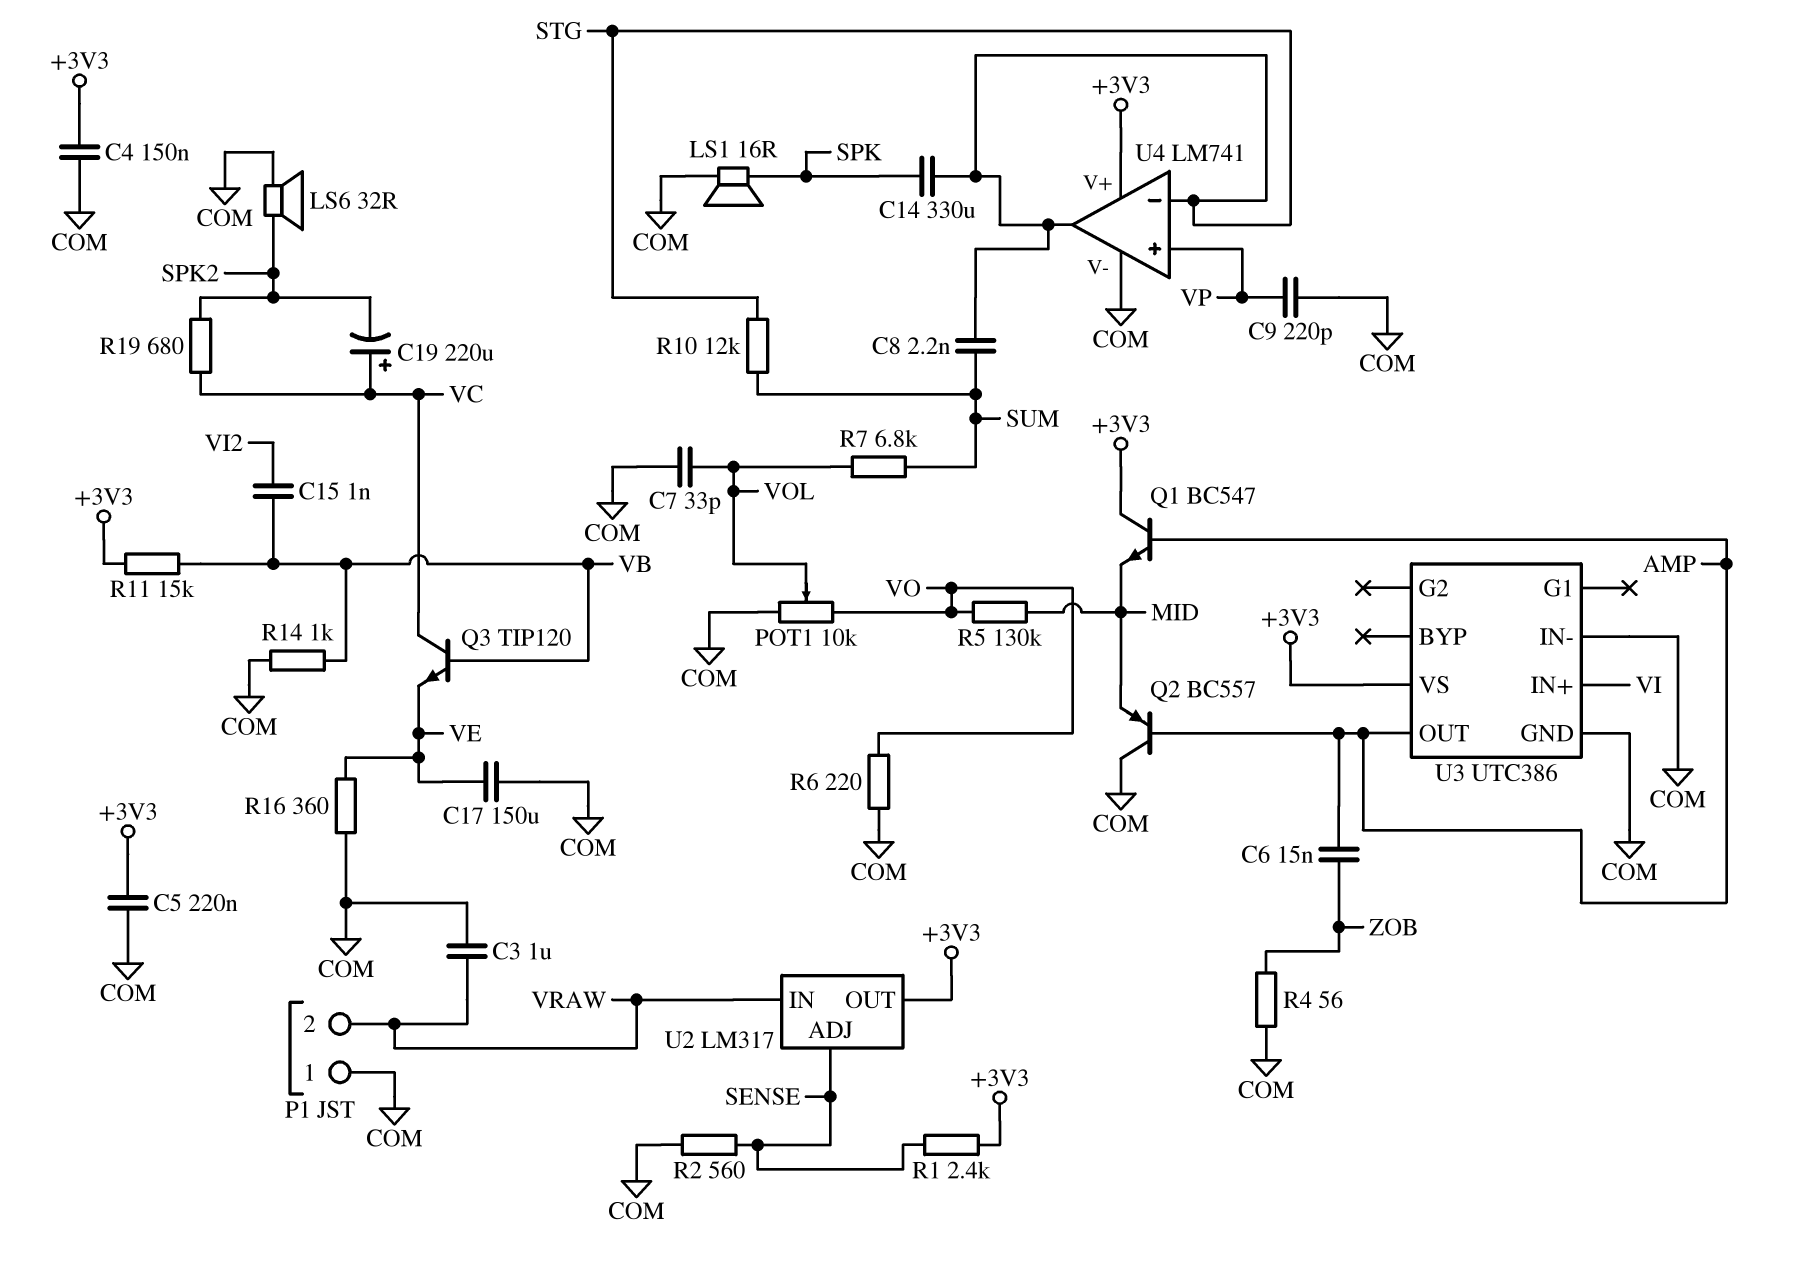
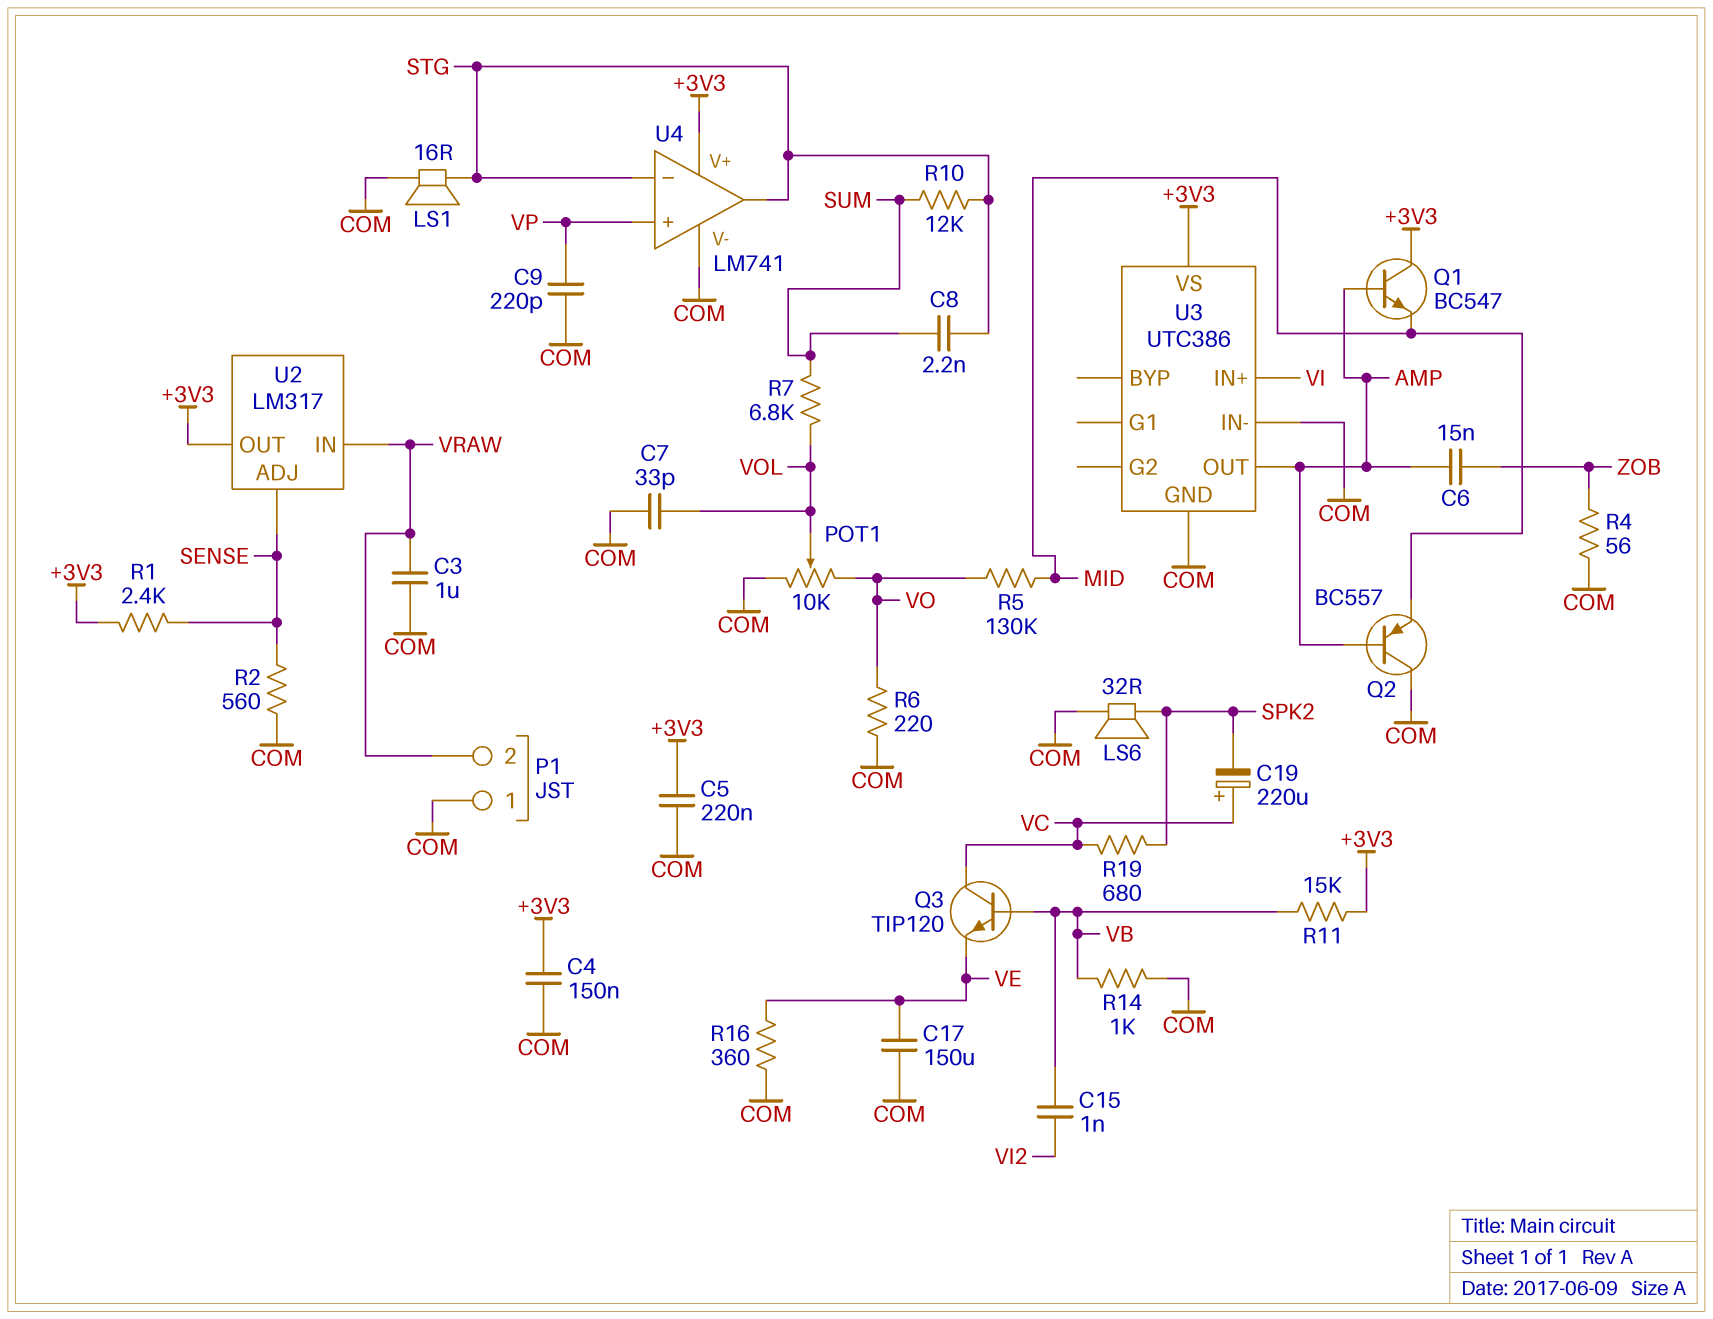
C14: 330uF (SPK, STG) -> none
LS1: speaker 16R (COM, SPK) -> speaker 16R (COM, STG)

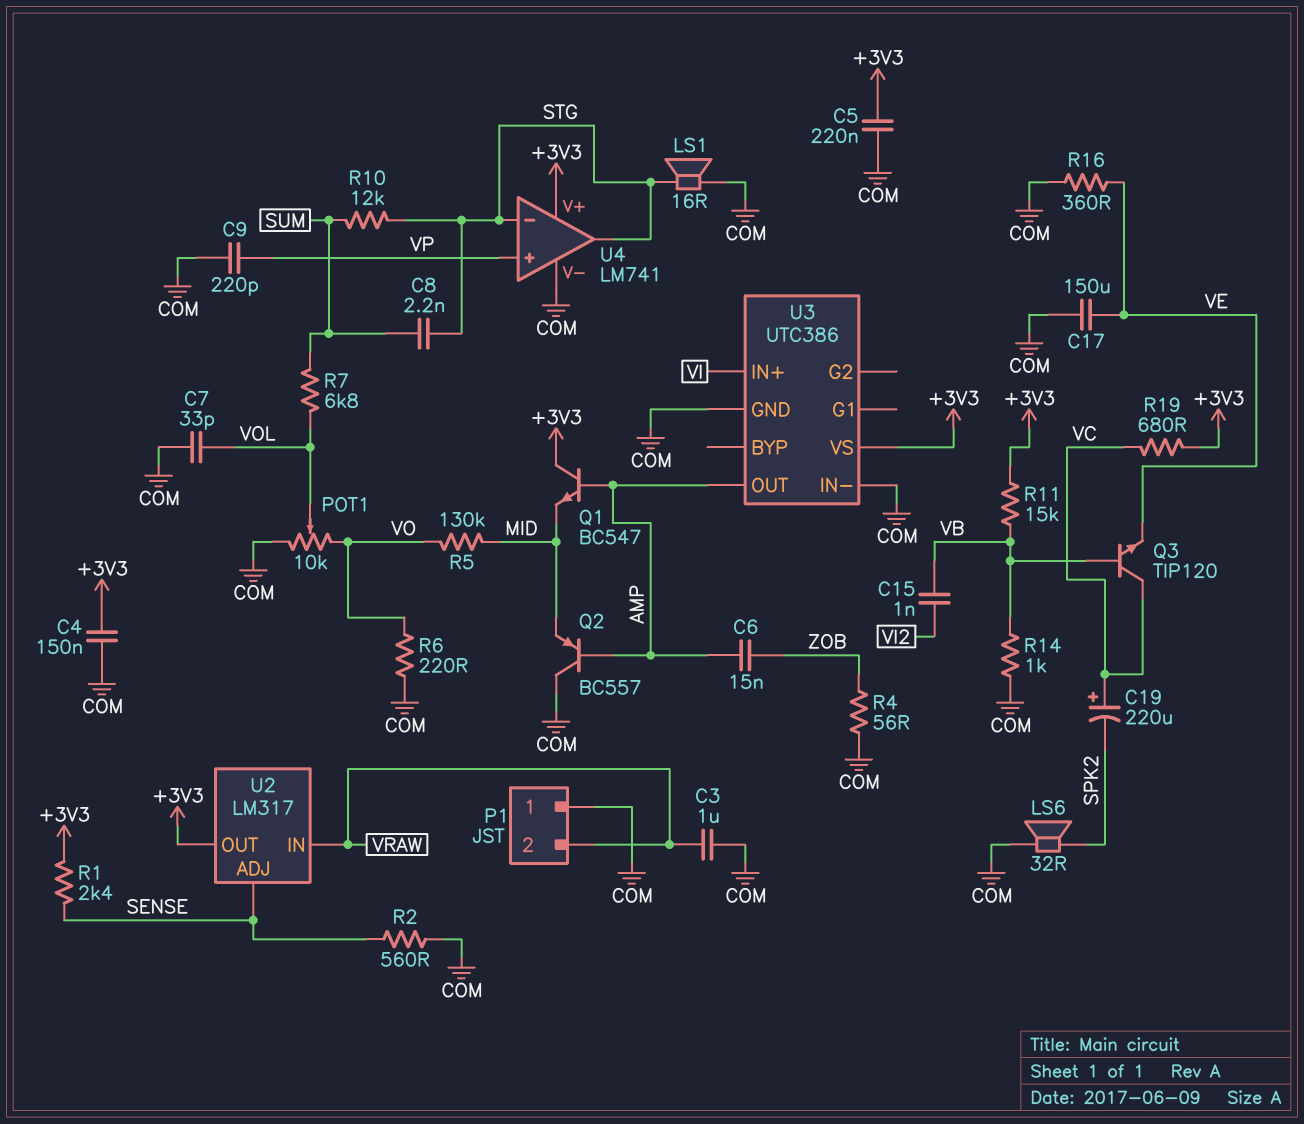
R19: 680 (SPK2, VC) -> 680 (+3V3, VC)

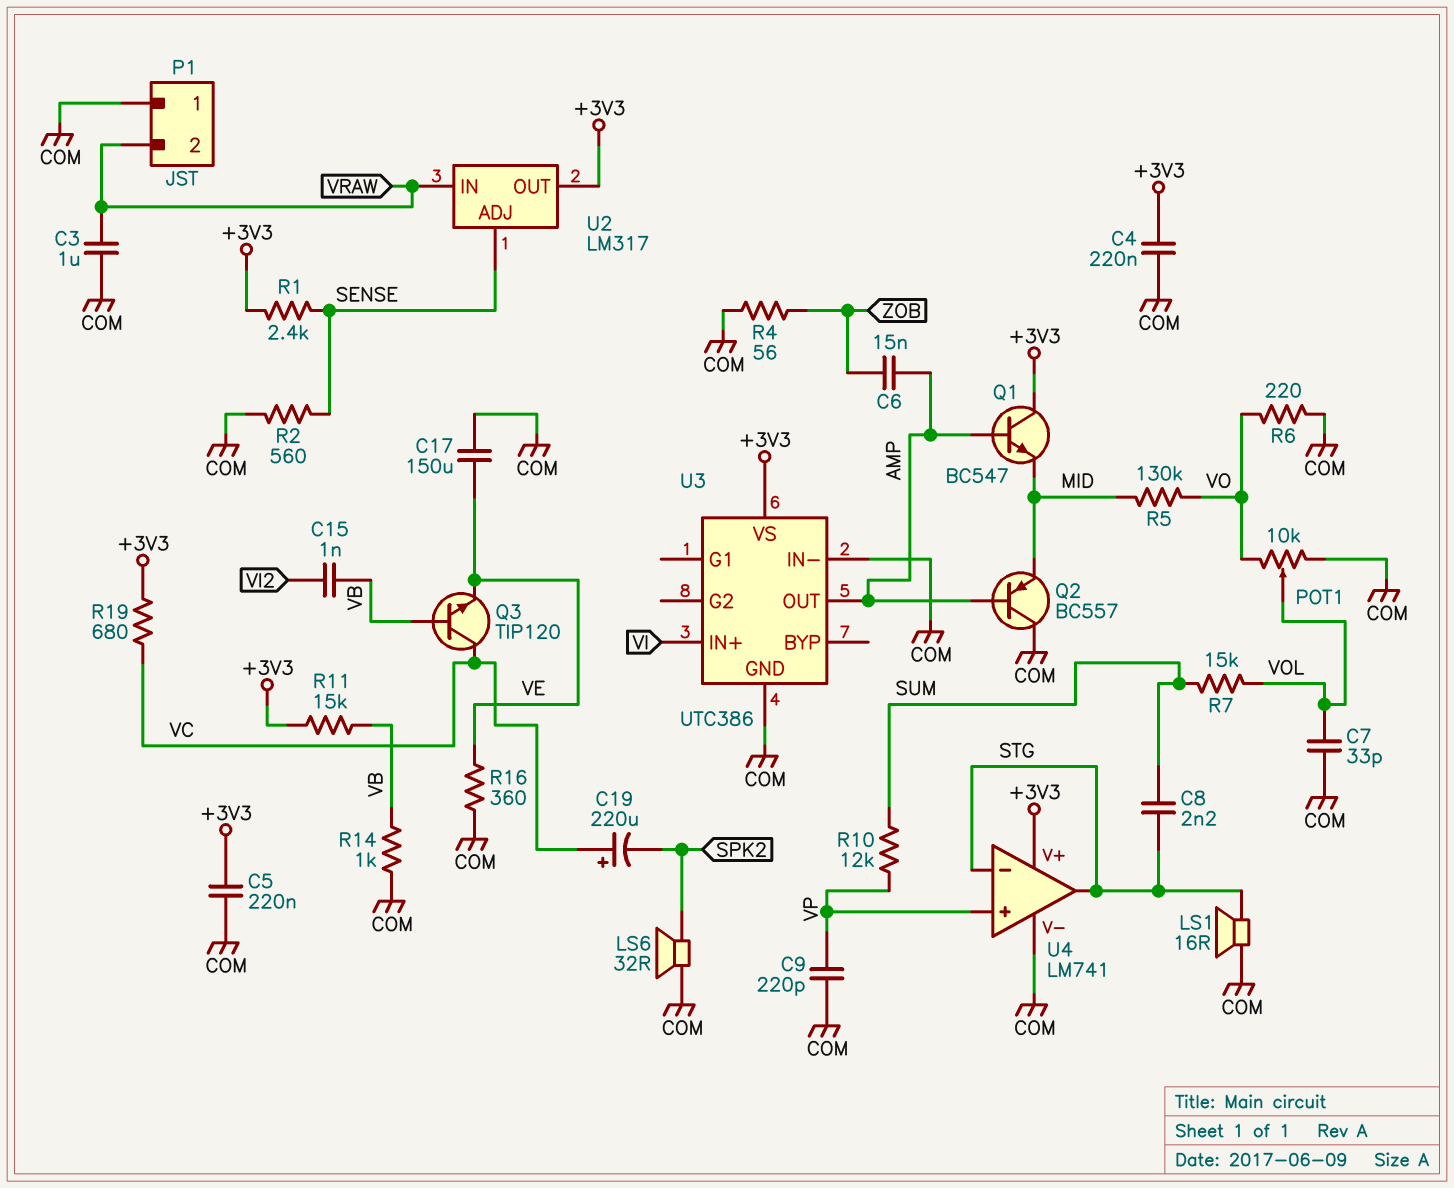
C4: 150nF (+3V3, COM) -> 220nF (+3V3, COM)
R7: 6.8k (SUM, VOL) -> 15k (SUM, VOL)
R10: 12k (STG, SUM) -> 12k (SUM, VP)

